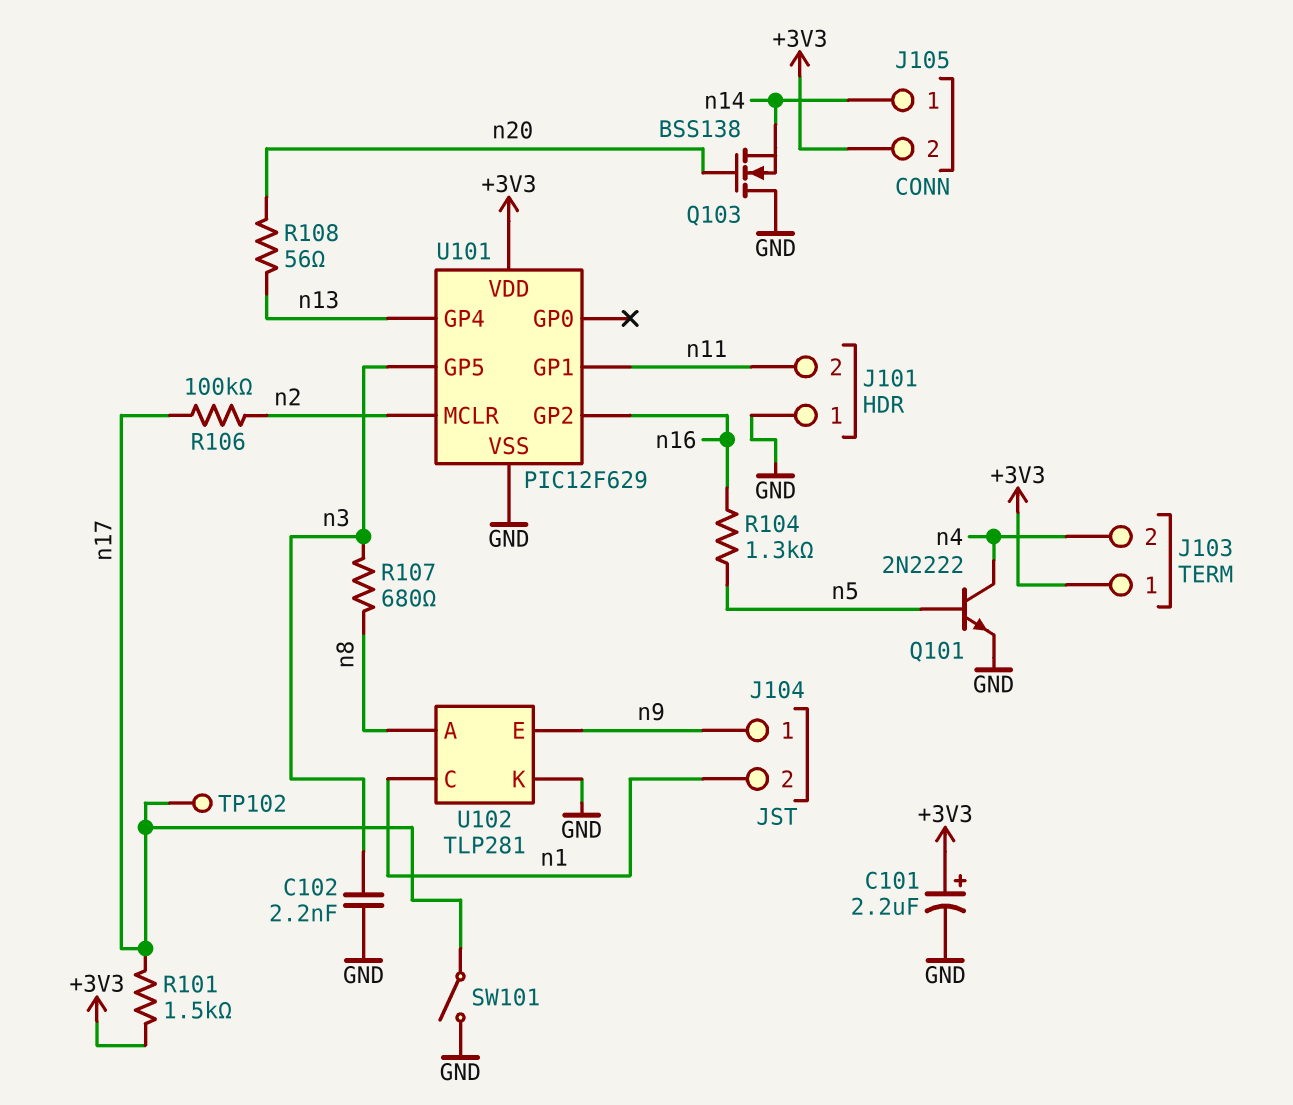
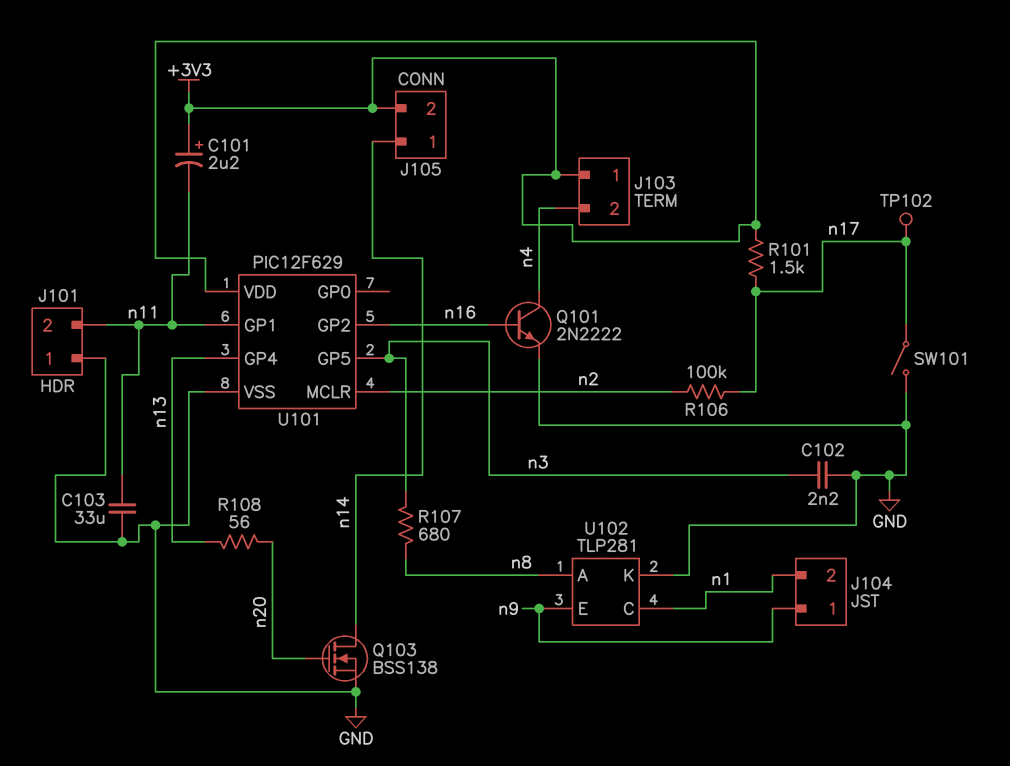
C101: 2.2uF (plus +3V3, minus GND) -> 2.2uF (plus +3V3, minus n11)
C103: none -> 33uF (GND, n11)
Q101: NPN 2N2222 (B n5, C n4, E GND) -> NPN 2N2222 (B n16, C n4, E GND)
Q103: NMOS BSS138 (G n20, D GND, S n14) -> NMOS BSS138 (G n20, D n14, S GND)
R104: 1.3k (n5, n16) -> none

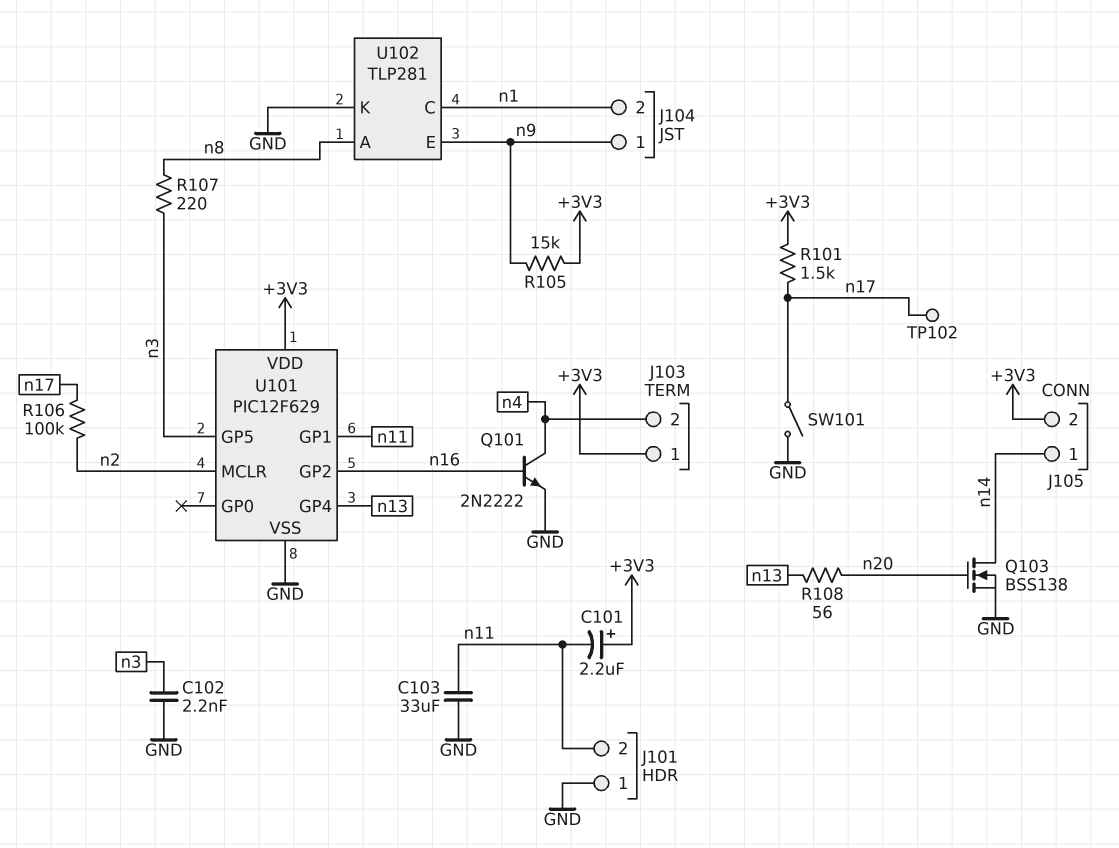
R105: none -> 15k (+3V3, n9)
R107: 680 (n3, n8) -> 220 (n3, n8)

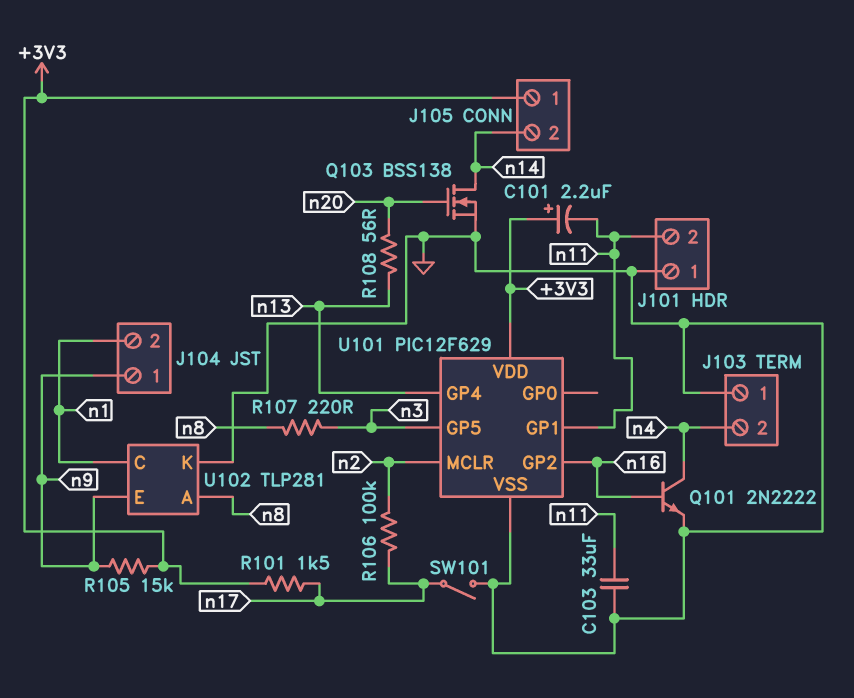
C102: 2.2nF (GND, n3) -> none
J103 pin 1: +3V3 -> GND
J105 pin 1: n14 -> +3V3
J105 pin 2: +3V3 -> n14
TP102: test point (n17) -> none

